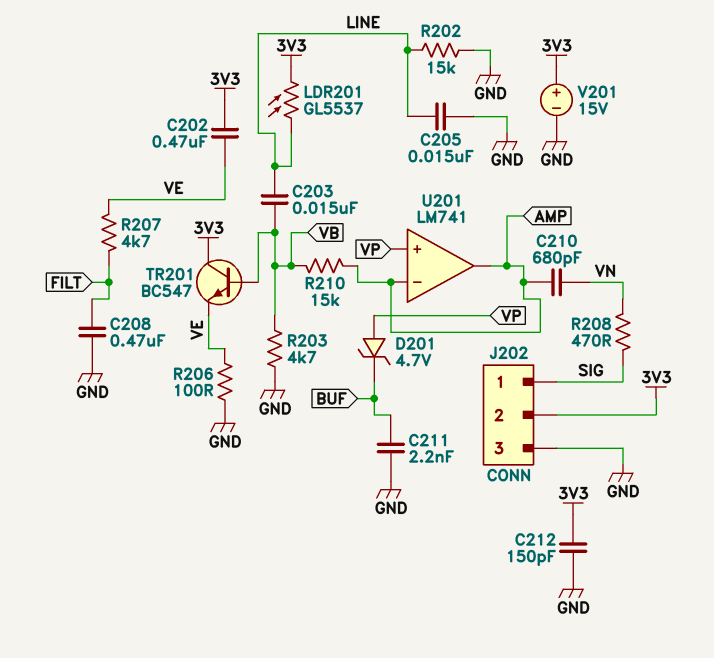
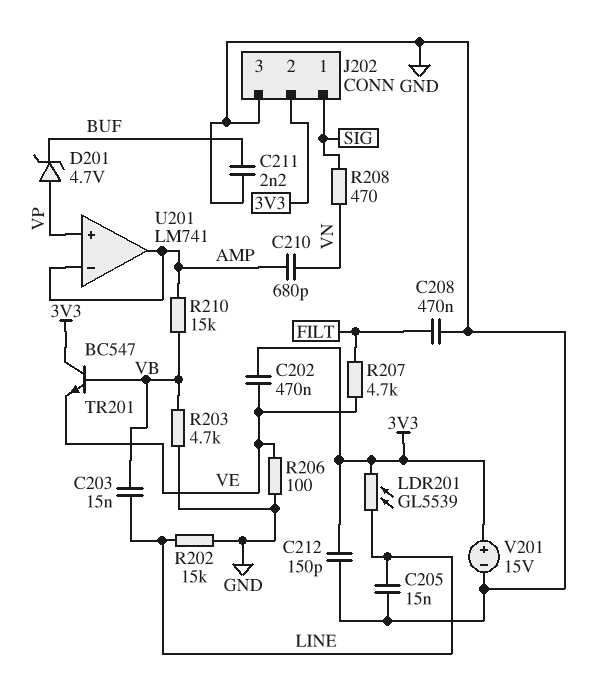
LDR201: GL5537 (3V3, LINE) -> GL5539 (3V3, LINE)

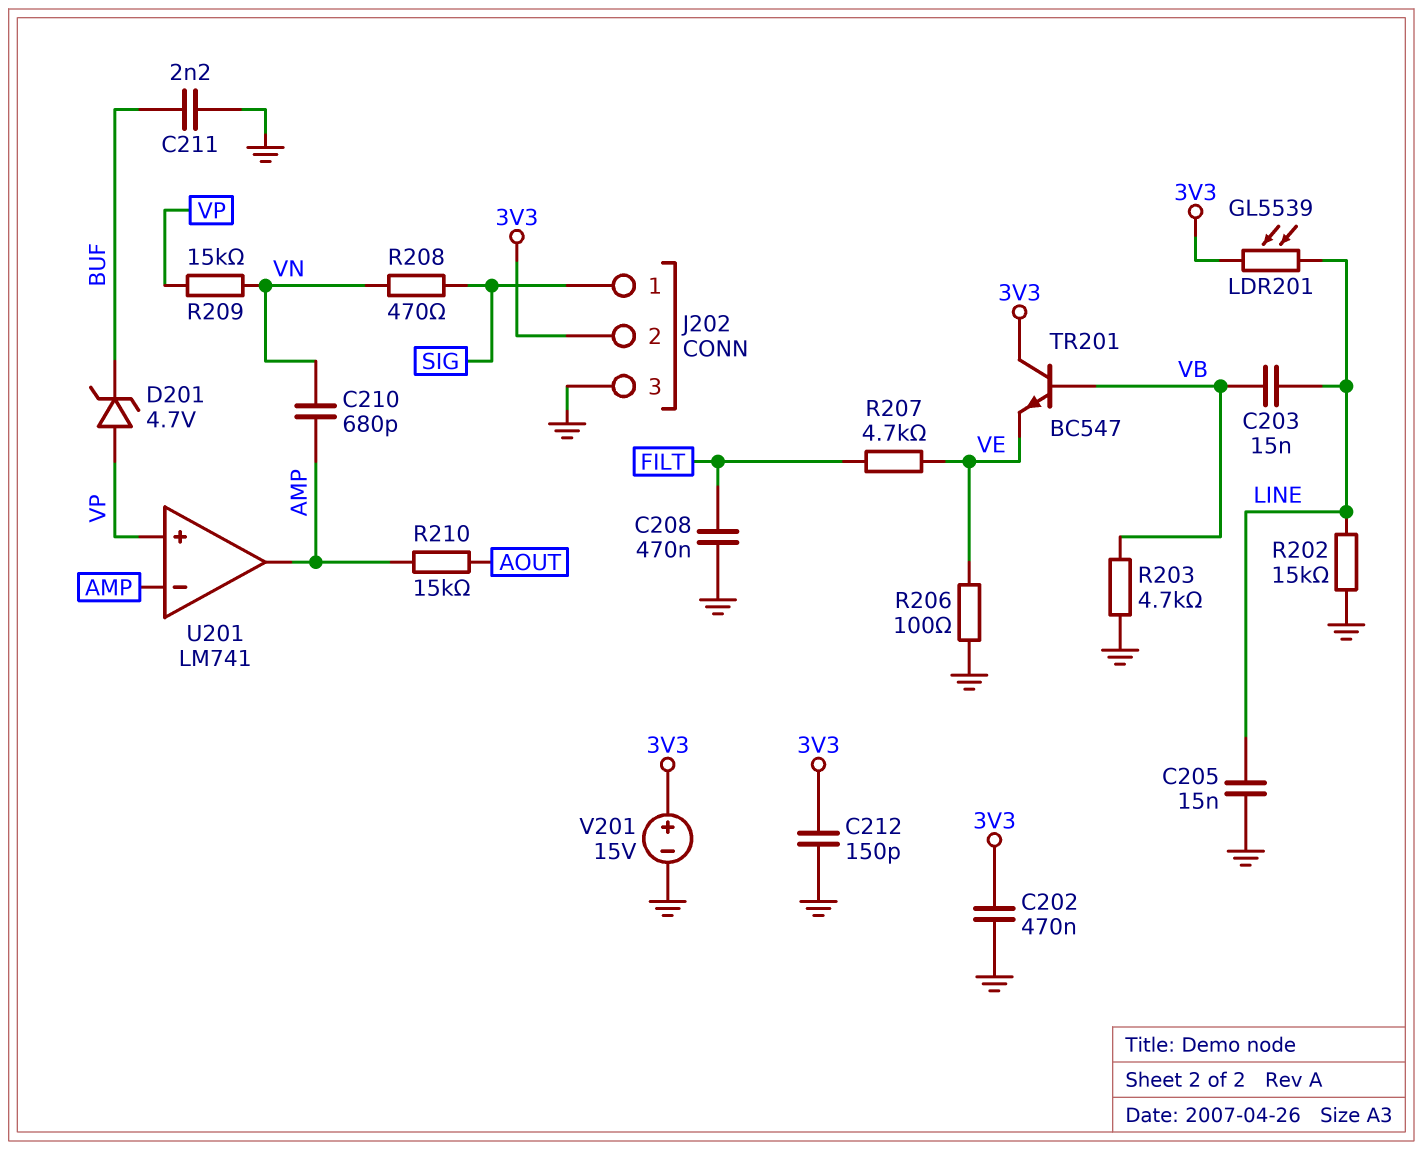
C202: 470nF (3V3, VE) -> 470nF (3V3, GND)
R209: none -> 15k (VN, VP)
R210: 15k (AMP, VB) -> 15k (AMP, AOUT)

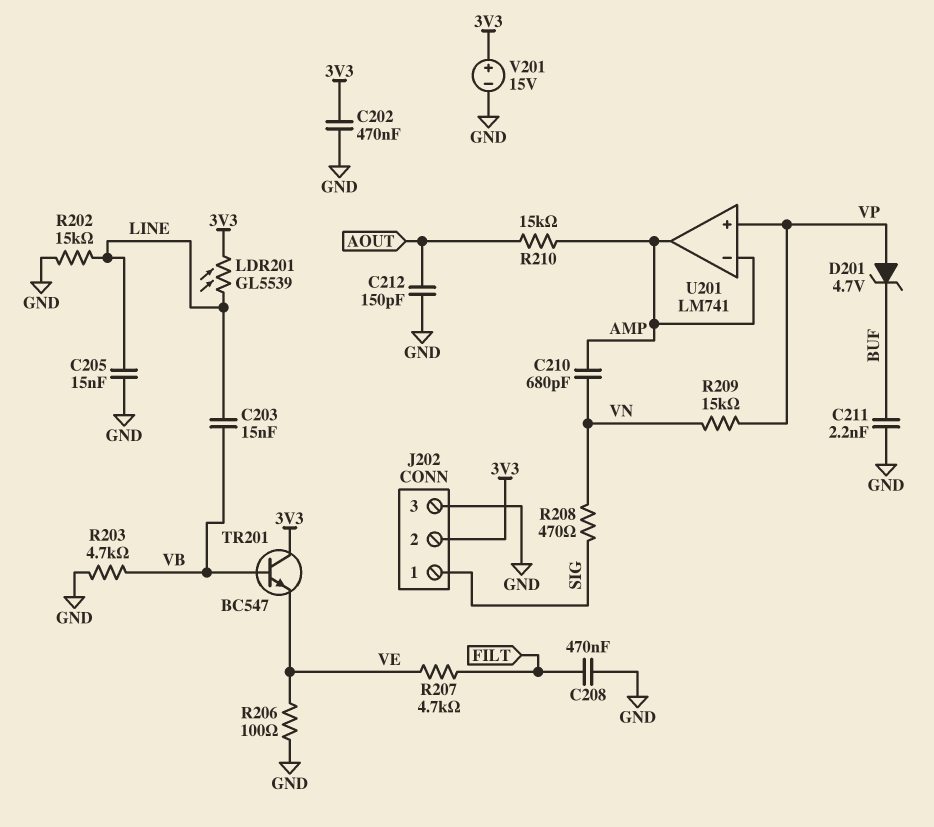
C212: 150pF (3V3, GND) -> 150pF (AOUT, GND)

